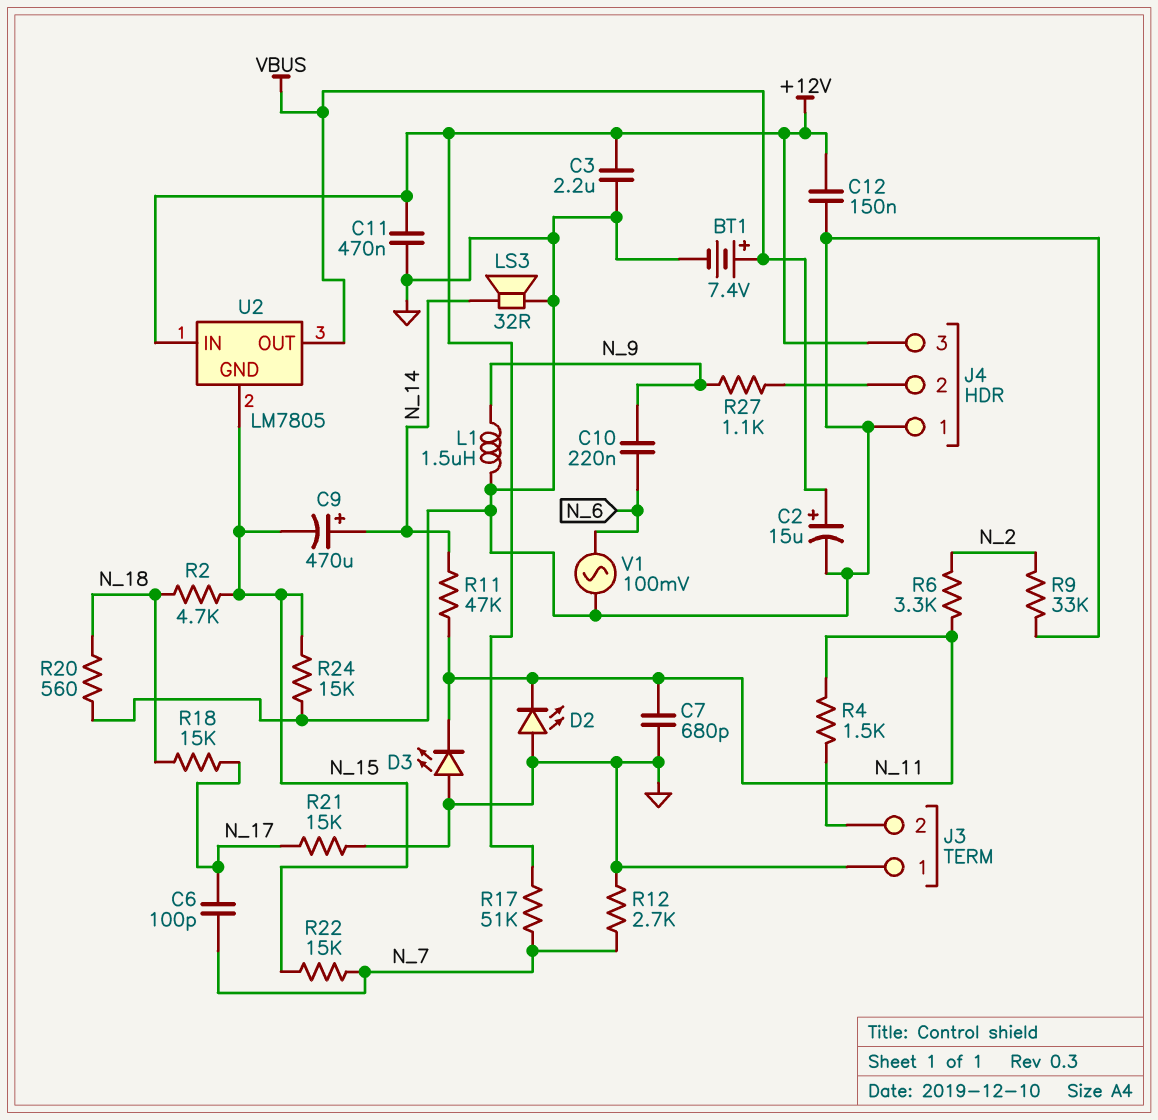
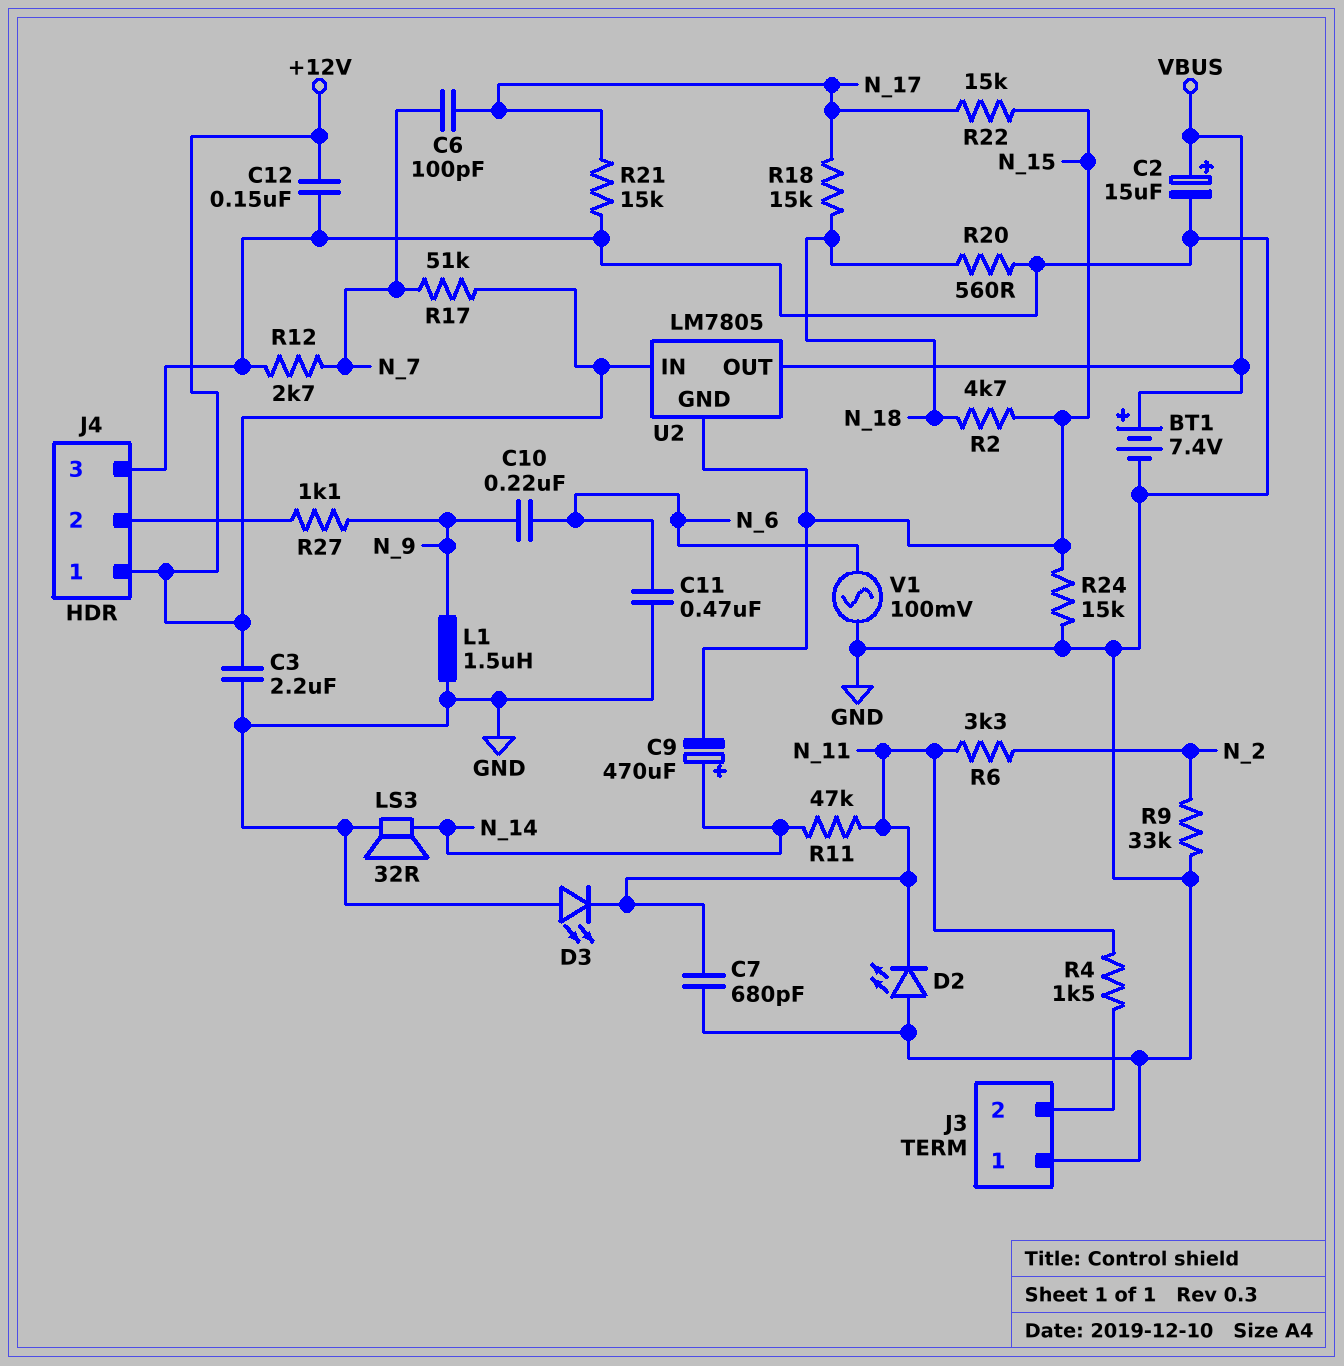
C11: 470nF (+12V, GND) -> 470nF (GND, N_6)
J4 pin 1: GND -> +12V
J4 pin 3: +12V -> GND
R22: 15k (N_7, N_15) -> 15k (N_15, N_17)

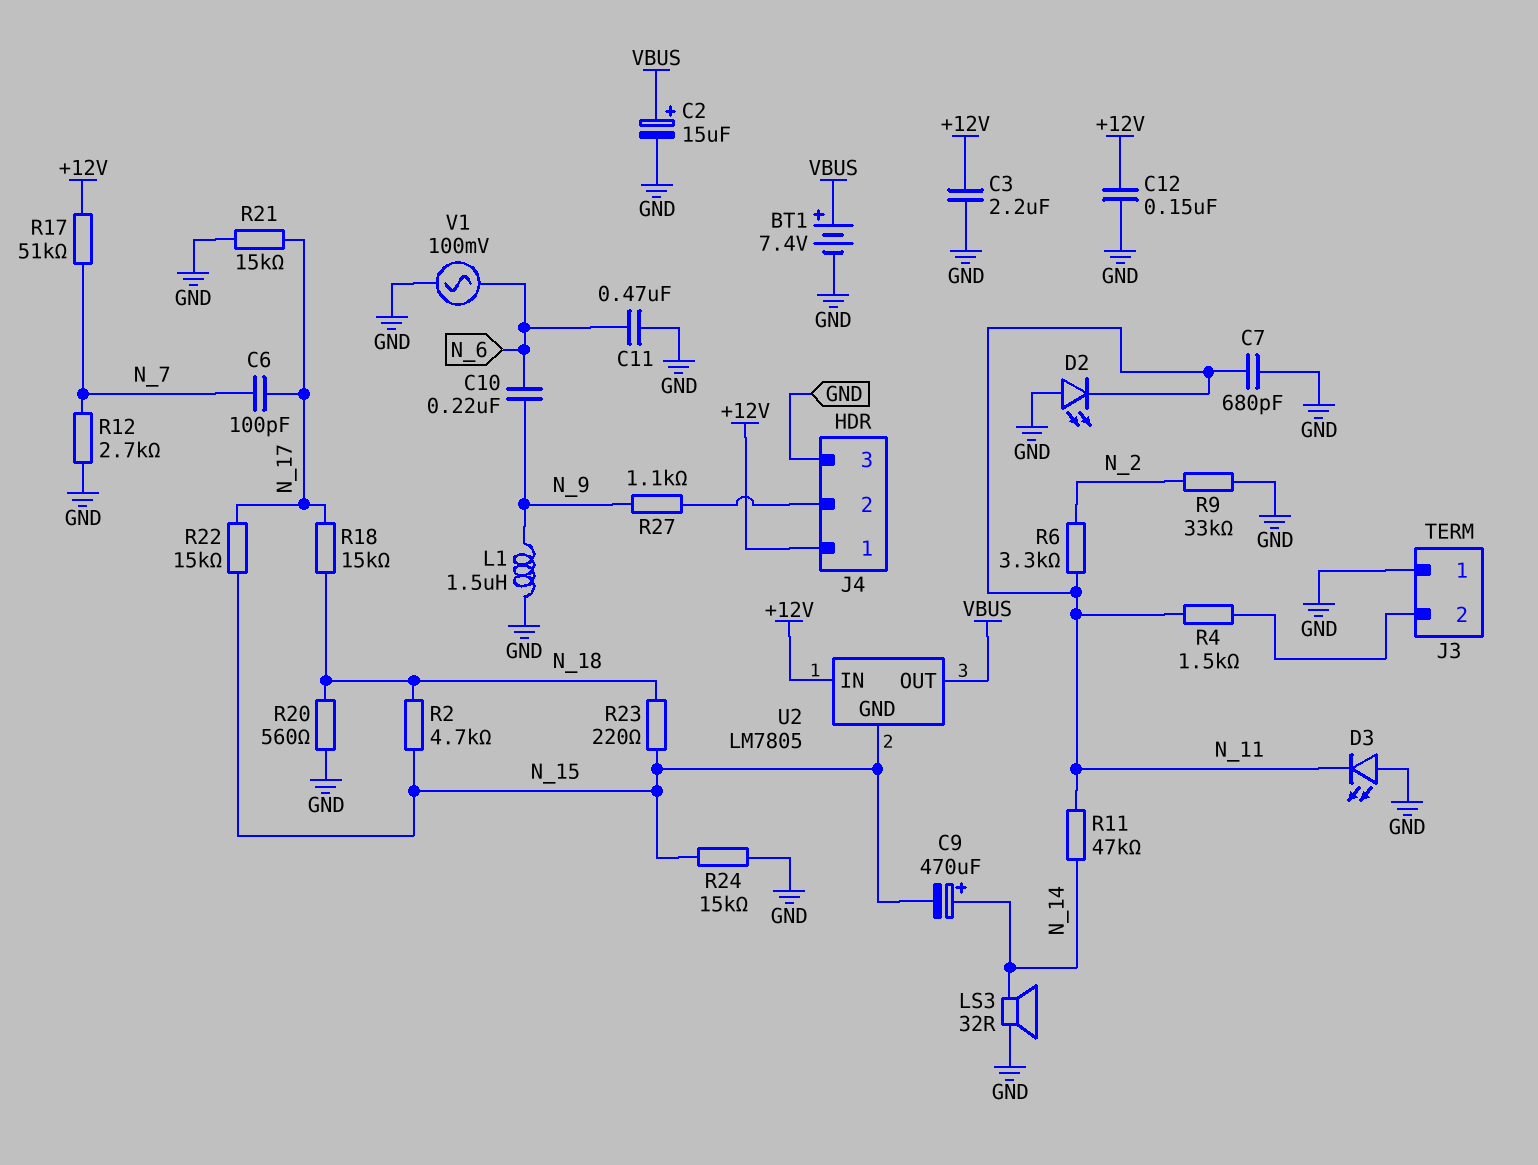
R23: none -> 220 (N_15, N_18)

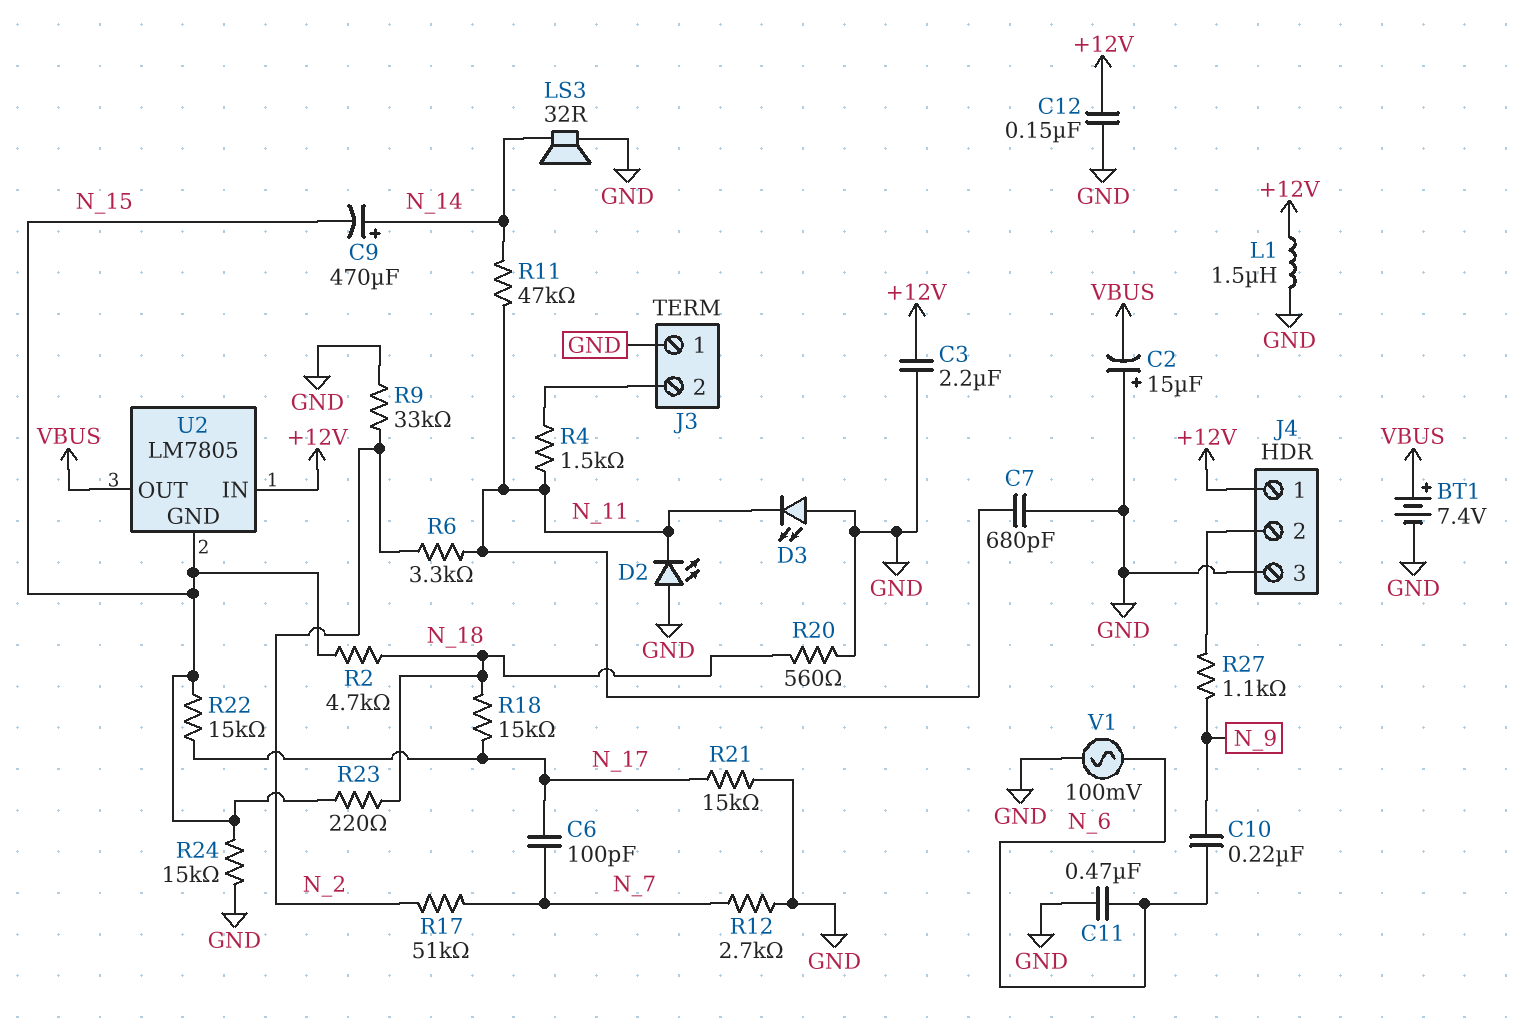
C2: 15uF (plus VBUS, minus GND) -> 15uF (plus GND, minus VBUS)
L1: 1.5uH (GND, N_9) -> 1.5uH (+12V, GND)
R17: 51k (+12V, N_7) -> 51k (N_2, N_7)

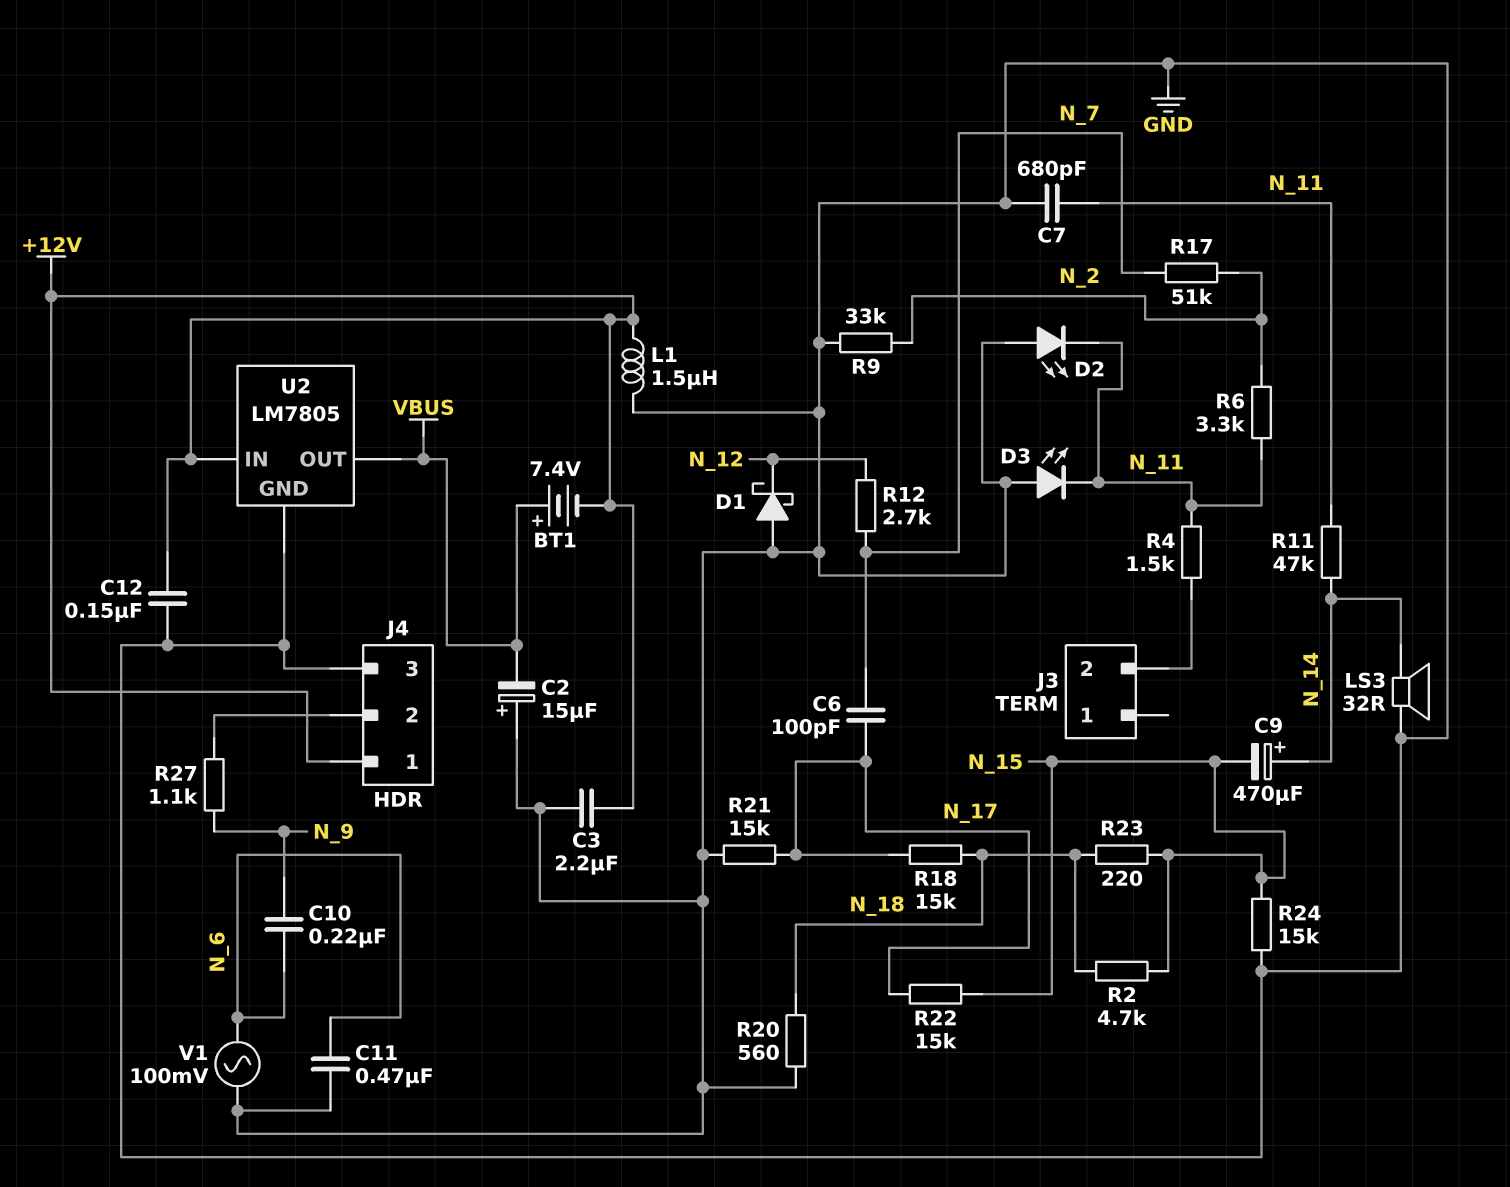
BT1: 7.4V (plus VBUS, minus GND) -> 7.4V (plus VBUS, minus +12V)
D1: none -> schottky (A GND, K N_12)
J3 pin 1: GND -> none
R12: 2.7k (GND, N_7) -> 2.7k (N_7, N_12)
U2 pin GND: N_15 -> GND

